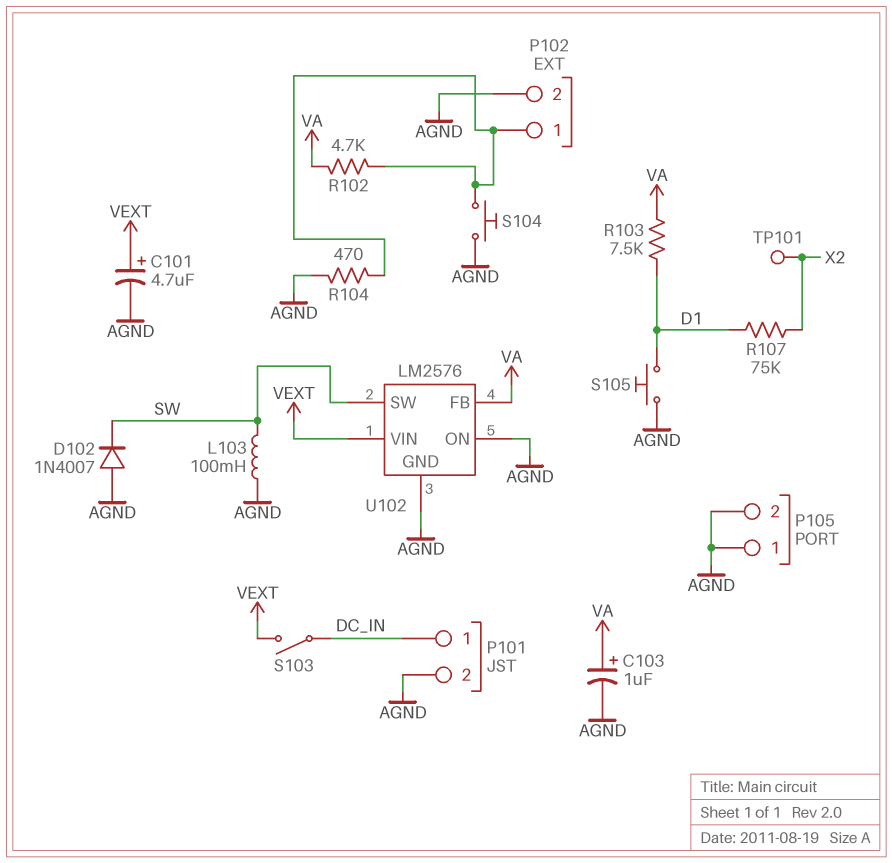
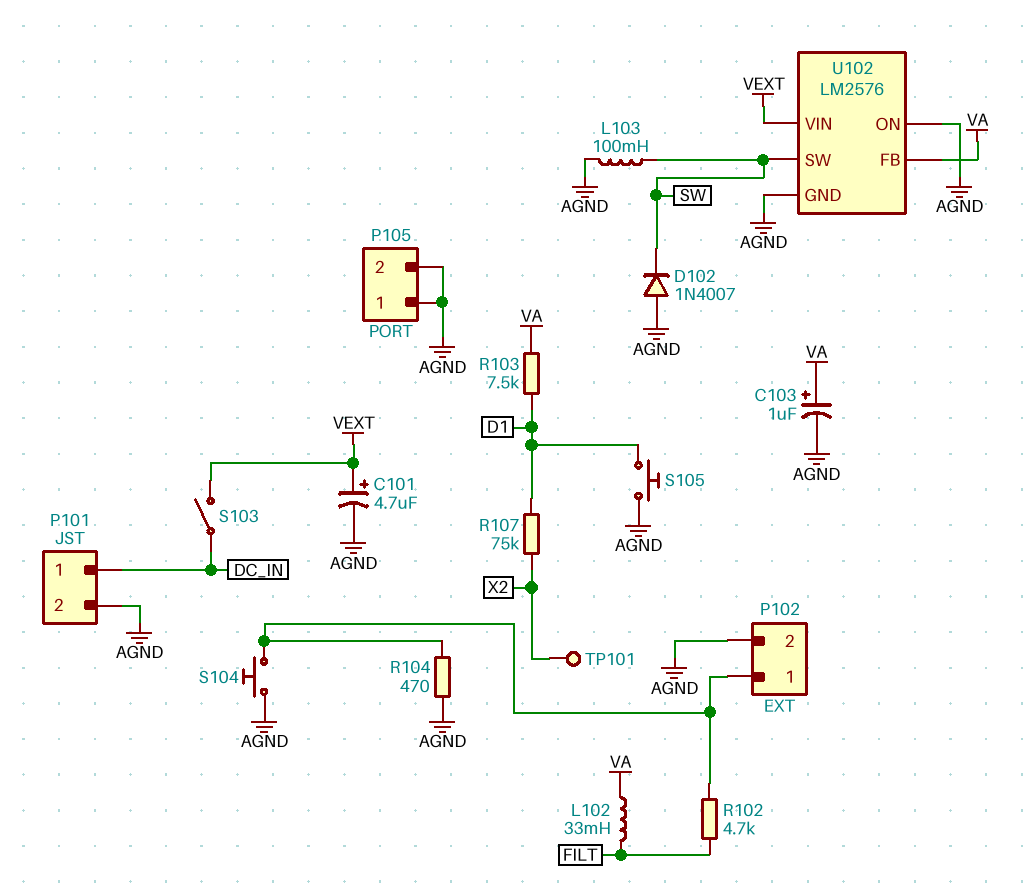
L102: none -> 33mH (FILT, VA)
R102: 4.7k (P102/1, VA) -> 4.7k (FILT, P102/1)

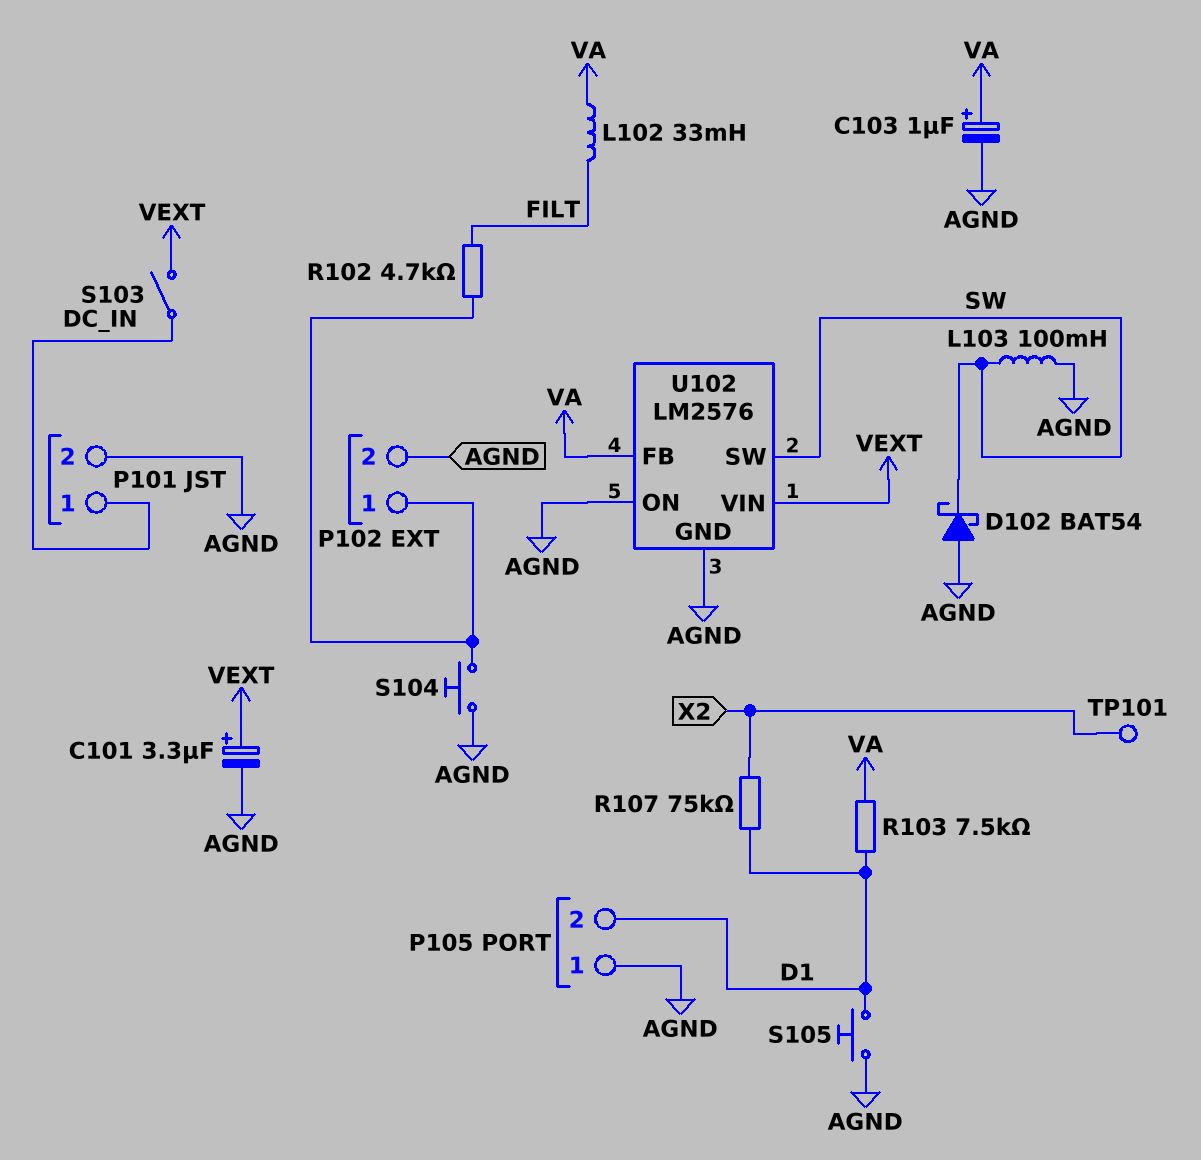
C101: 4.7uF (plus VEXT, minus AGND) -> 3.3uF (plus VEXT, minus AGND)
D102: diode 1N4007 (A AGND, K SW) -> schottky BAT54 (A AGND, K SW)
P105 pin 2: AGND -> D1
R104: 470 (AGND, P102/1) -> none

